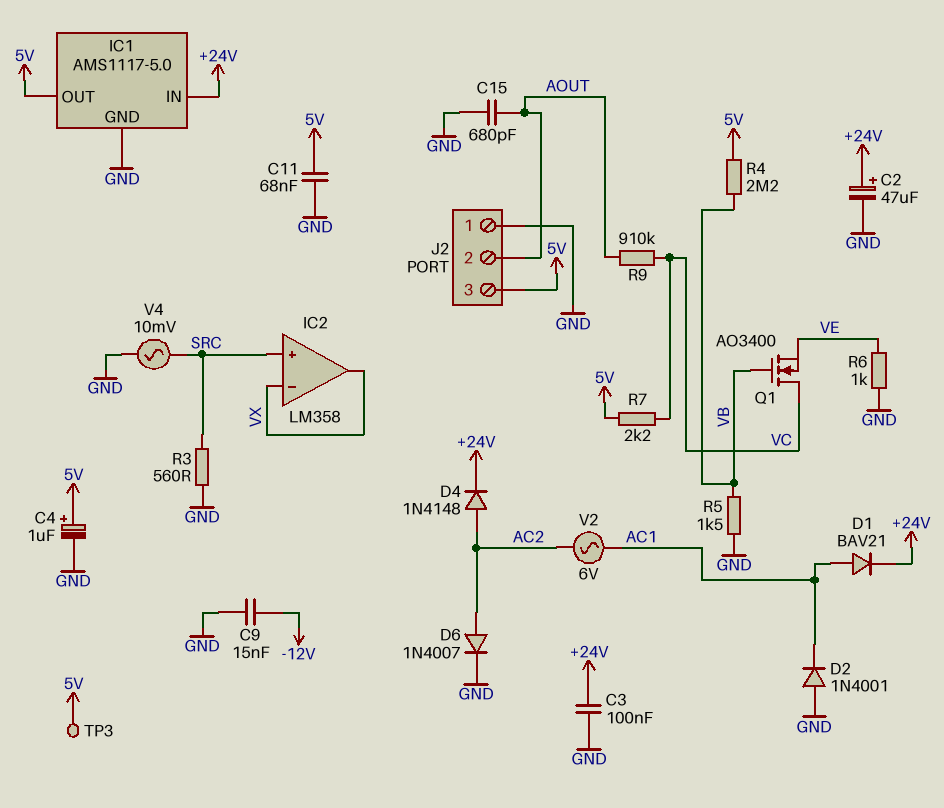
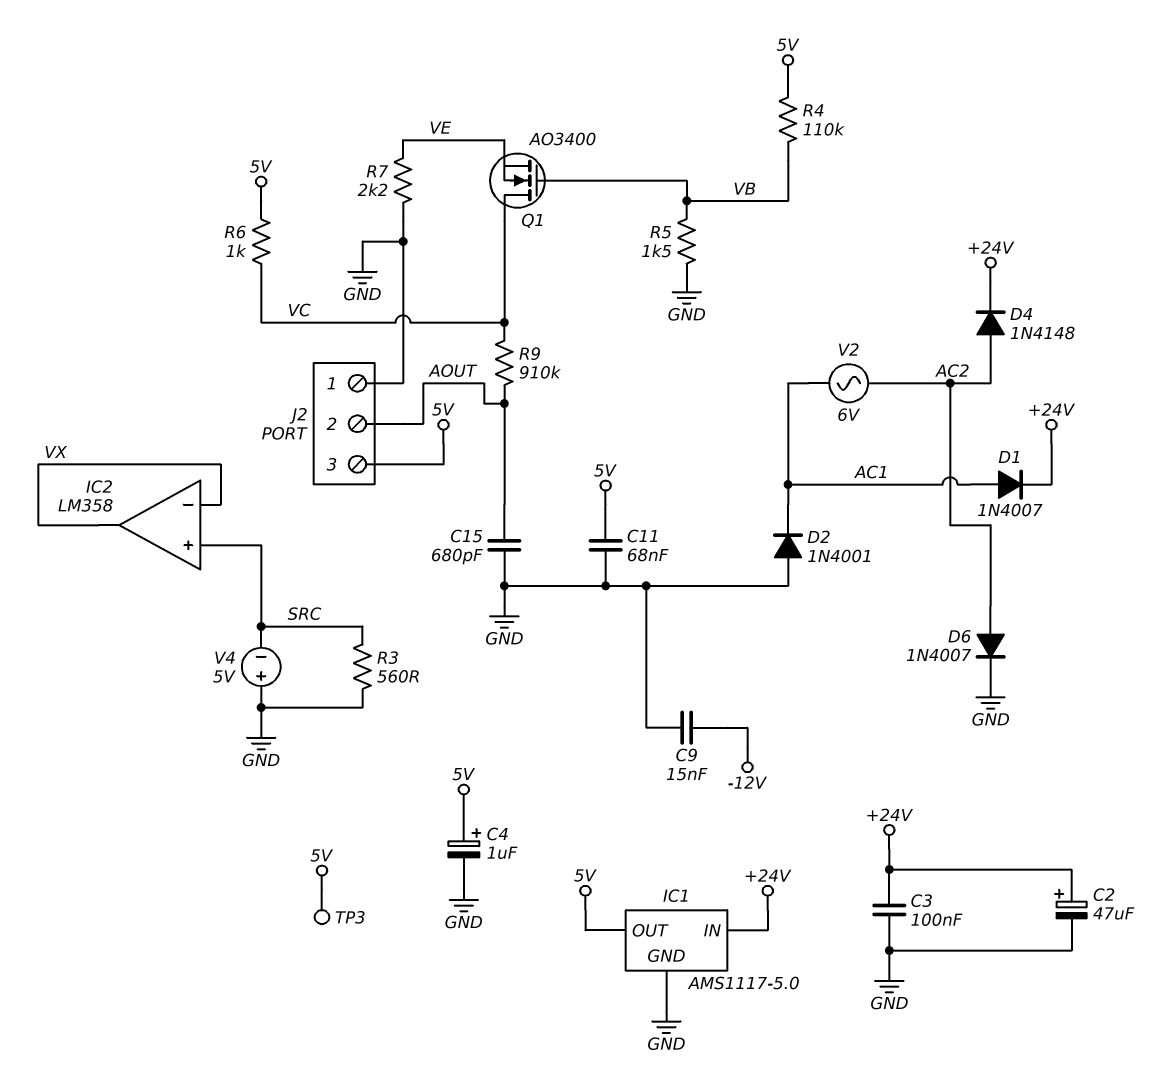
D1: diode BAV21 (A AC1, K +24V) -> diode 1N4007 (A AC1, K +24V)
R4: 2.2M (5V, VB) -> 110k (5V, VB)
R6: 1k (GND, VE) -> 1k (5V, VC)
R7: 2.2k (5V, VC) -> 2.2k (GND, VE)
V4: AC 10mV (GND, SRC) -> 5V (plus GND, minus SRC)

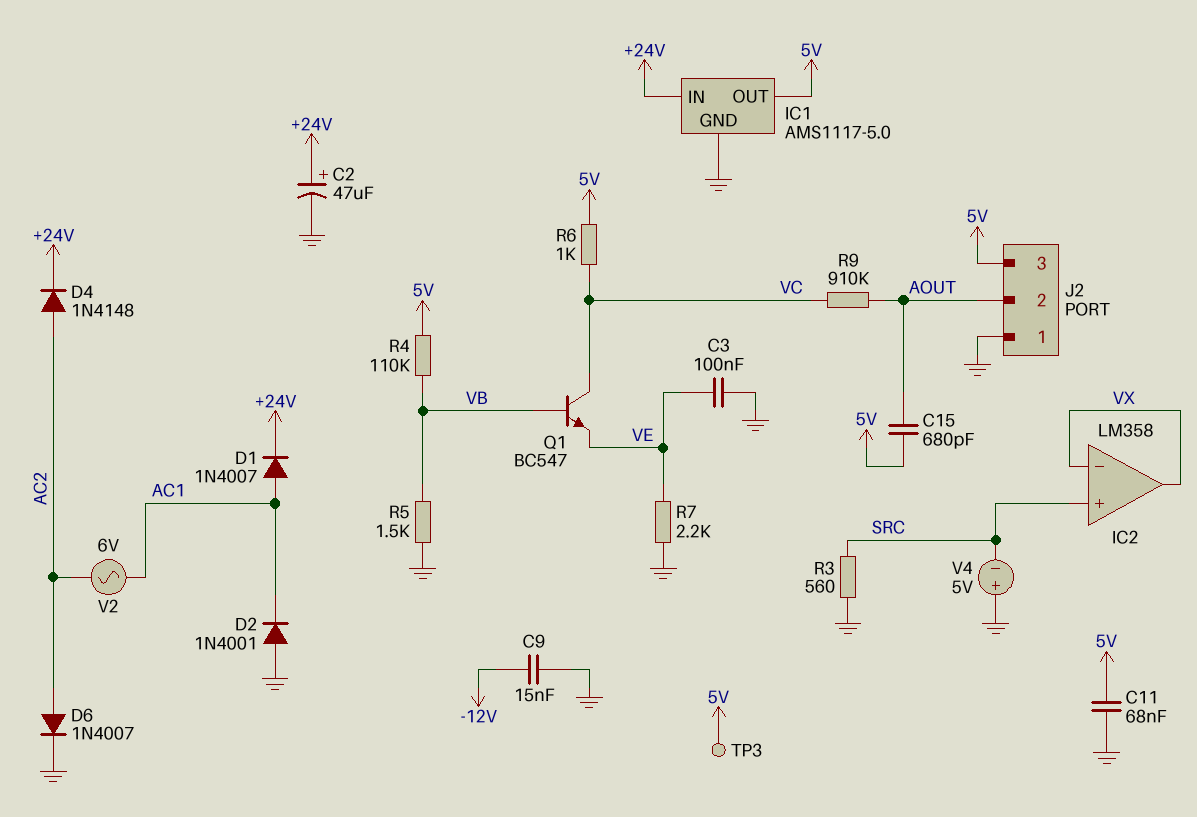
C3: 100nF (+24V, GND) -> 100nF (GND, VE)
C4: 1uF (plus 5V, minus GND) -> none
C15: 680pF (AOUT, GND) -> 680pF (5V, AOUT)
Q1: NMOS AO3400 (G VB, D VC, S VE) -> NPN BC547 (B VB, C VC, E VE)

